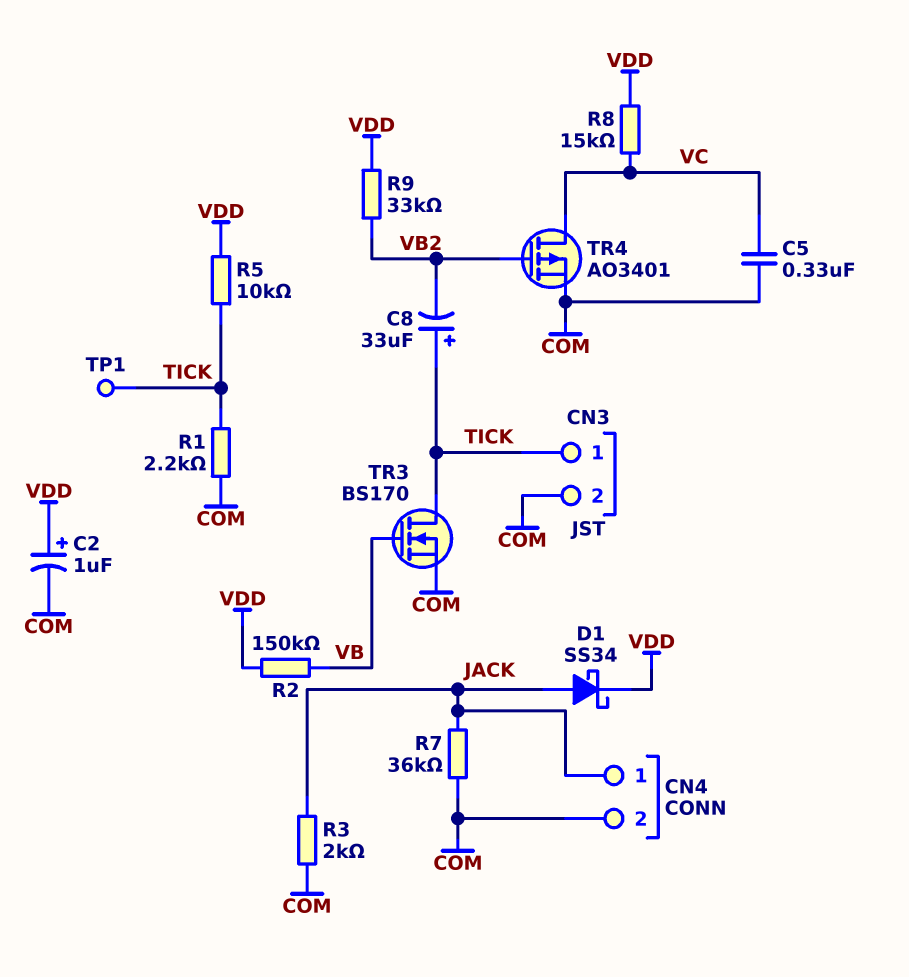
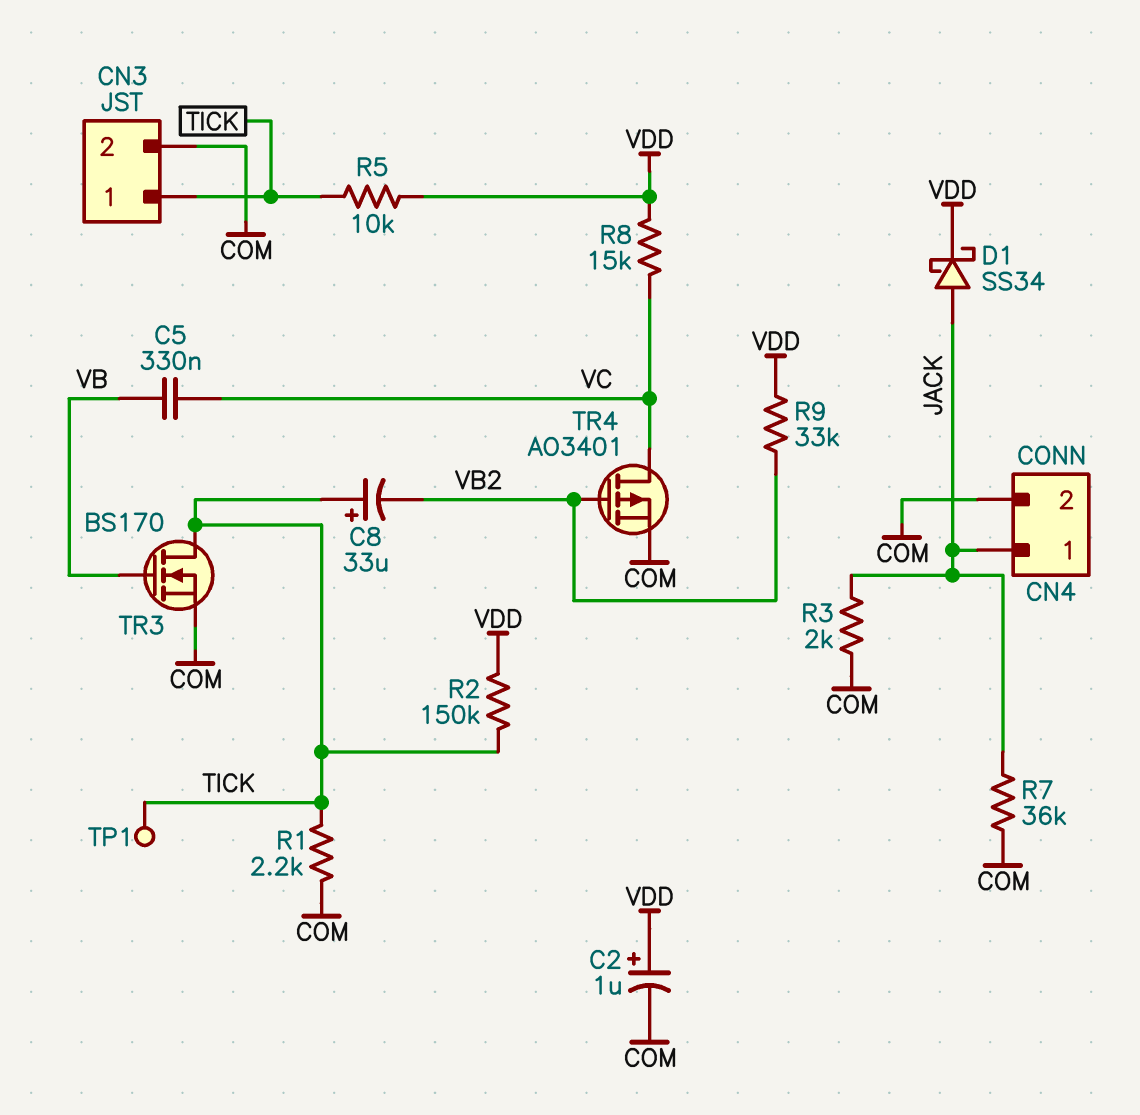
C5: 330nF (COM, VC) -> 330nF (VB, VC)
R2: 150k (VB, VDD) -> 150k (TICK, VDD)

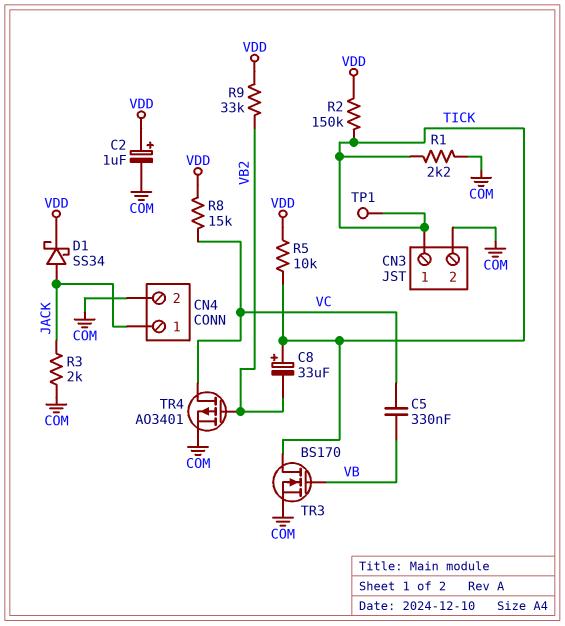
R7: 36k (COM, JACK) -> none

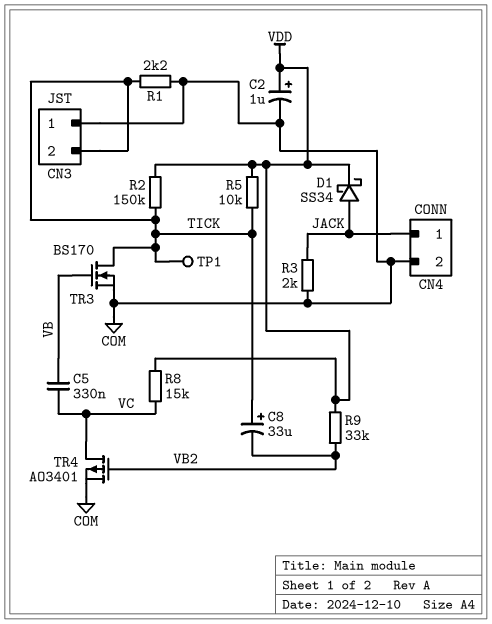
CN3 pin 1: TICK -> COM
CN3 pin 2: COM -> TICK

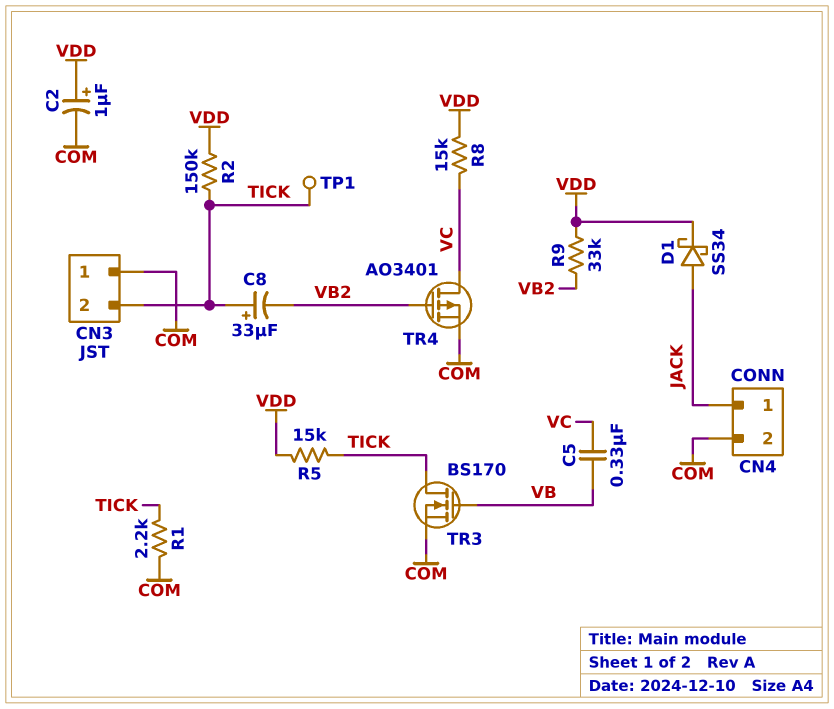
R3: 2k (COM, JACK) -> none
R5: 10k (TICK, VDD) -> 15k (TICK, VDD)

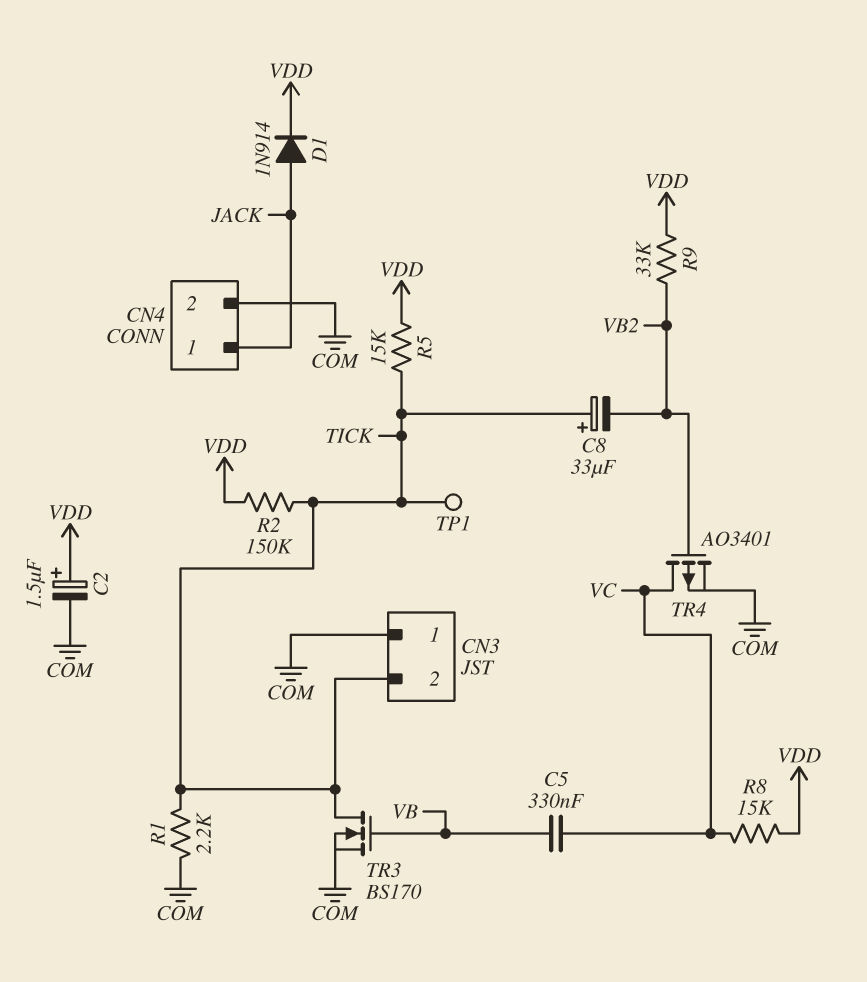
C2: 1uF (plus VDD, minus COM) -> 1.5uF (plus VDD, minus COM)
D1: schottky SS34 (A JACK, K VDD) -> diode 1N914 (A JACK, K VDD)

